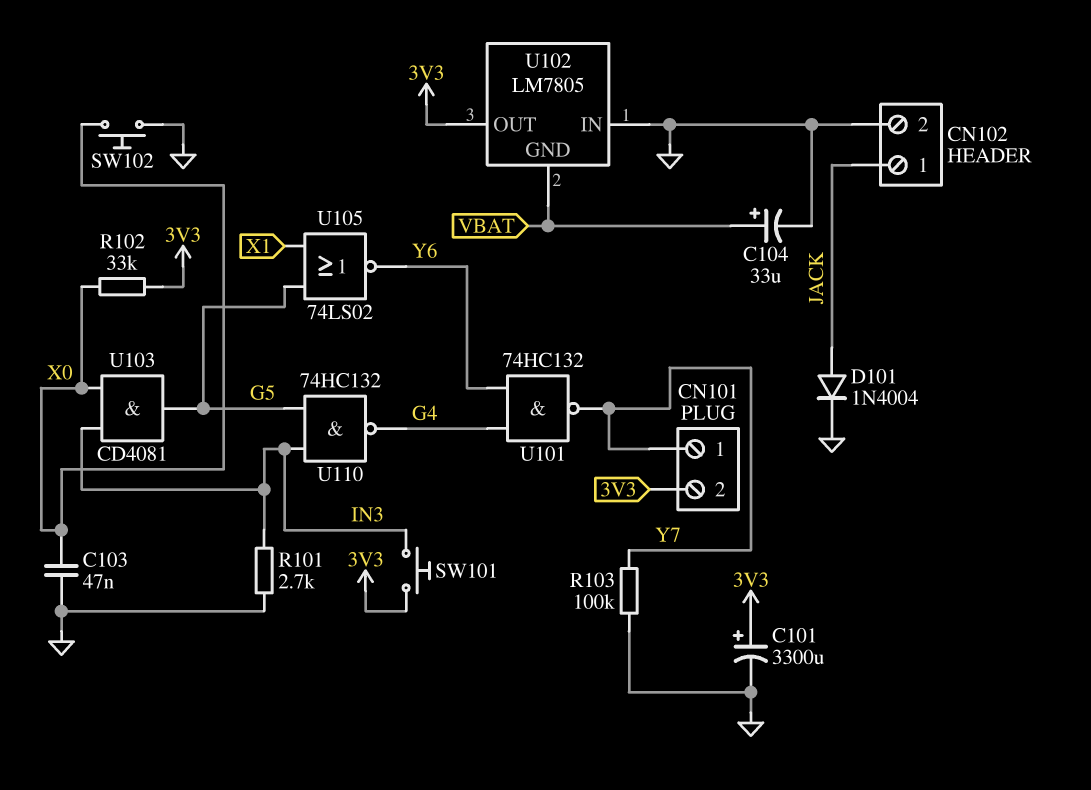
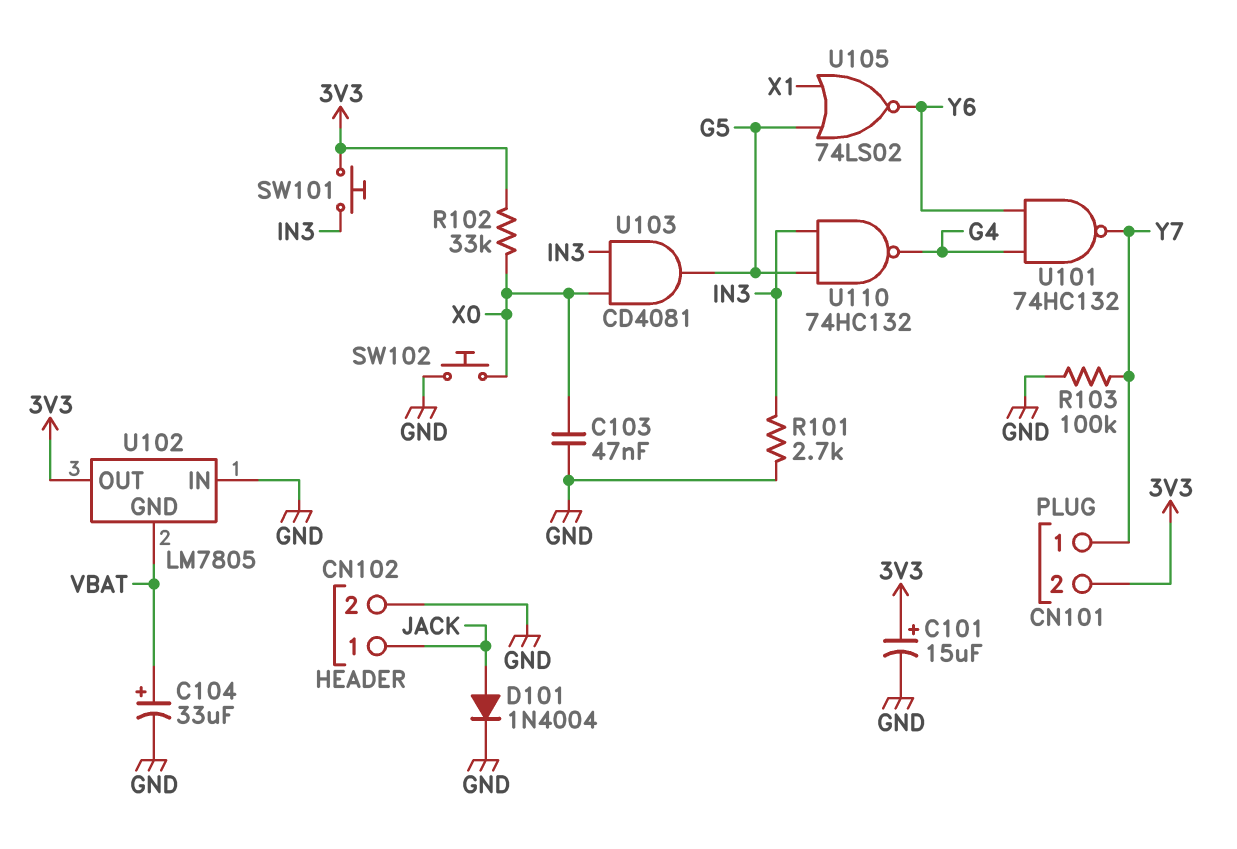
C101: 3300uF (plus 3V3, minus GND) -> 15uF (plus 3V3, minus GND)

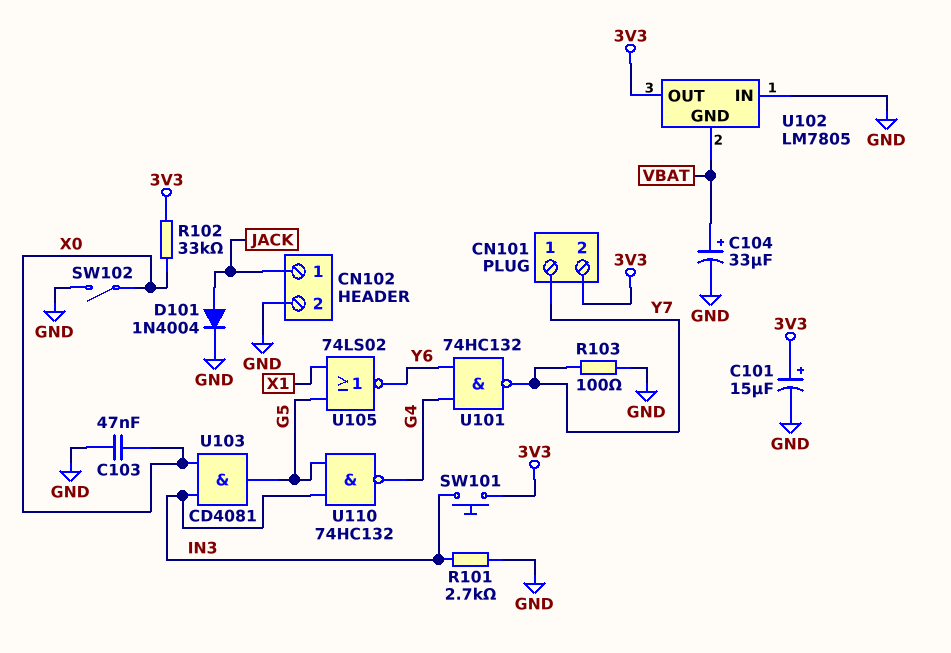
R103: 100k (GND, Y7) -> 100 (GND, Y7)
SW102: button (GND, X0) -> switch (GND, X0)

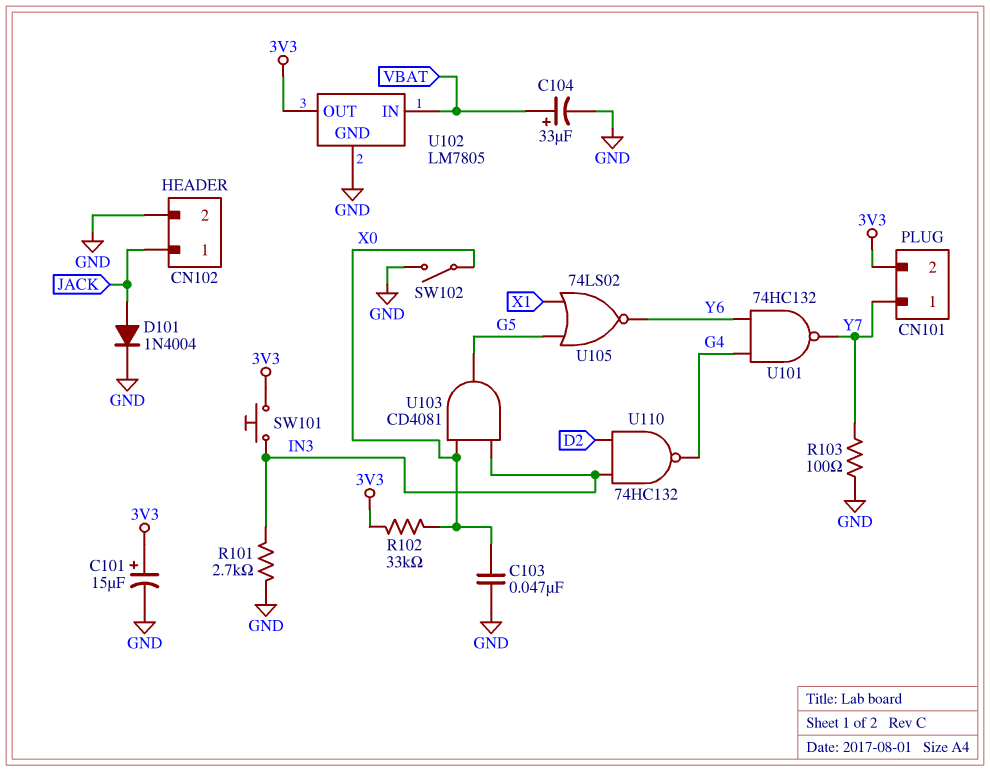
U102 pin GND: VBAT -> GND
U102 pin IN: GND -> VBAT
U110: NAND 74HC132 (in G5, in IN3, out G4) -> NAND 74HC132 (in D2, in IN3, out G4)

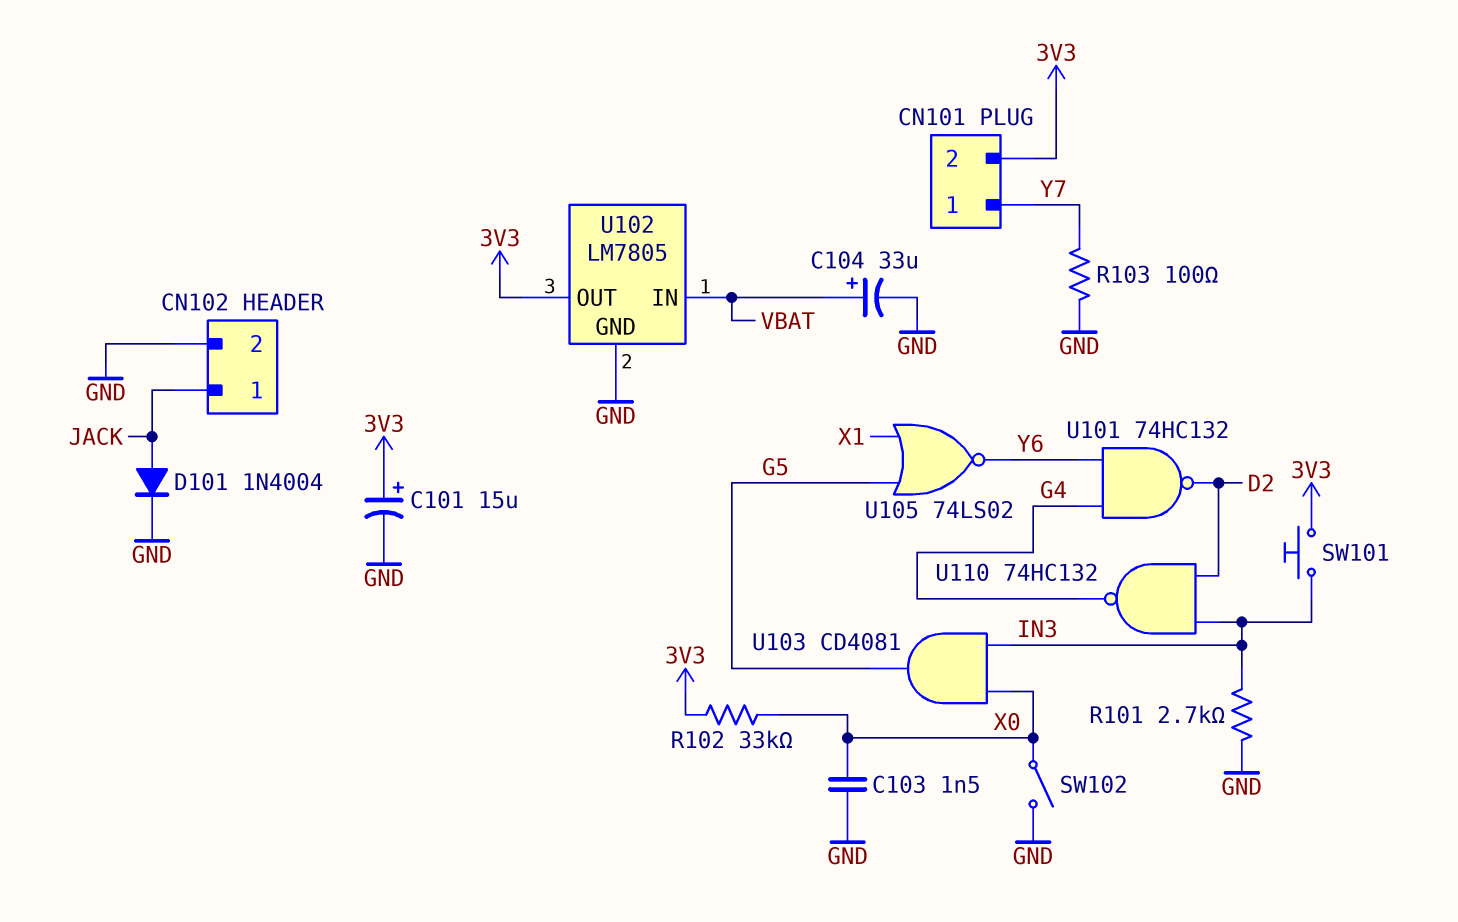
C103: 47nF (GND, X0) -> 1.5nF (GND, X0)
U101: NAND 74HC132 (in G4, in Y6, out Y7) -> NAND 74HC132 (in G4, in Y6, out D2)

